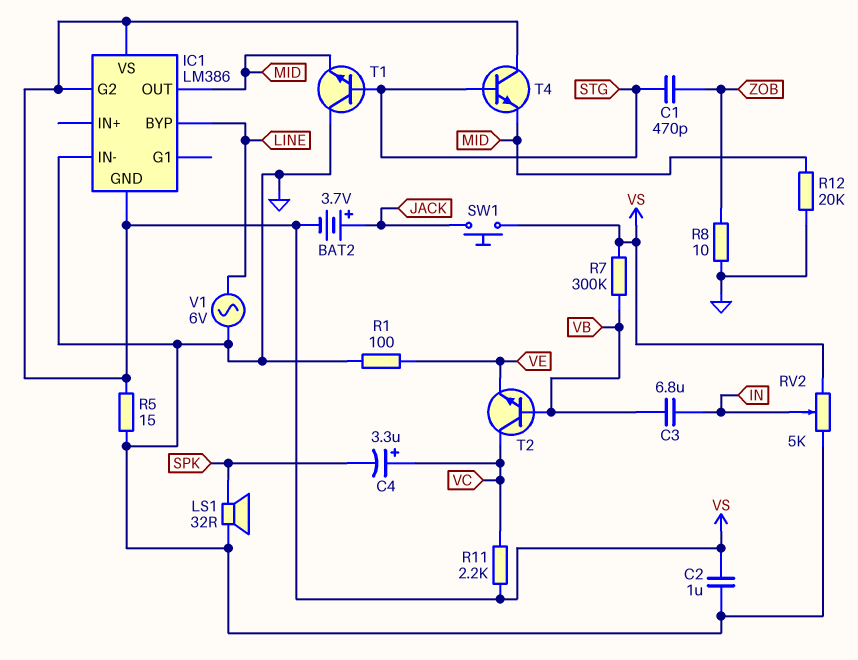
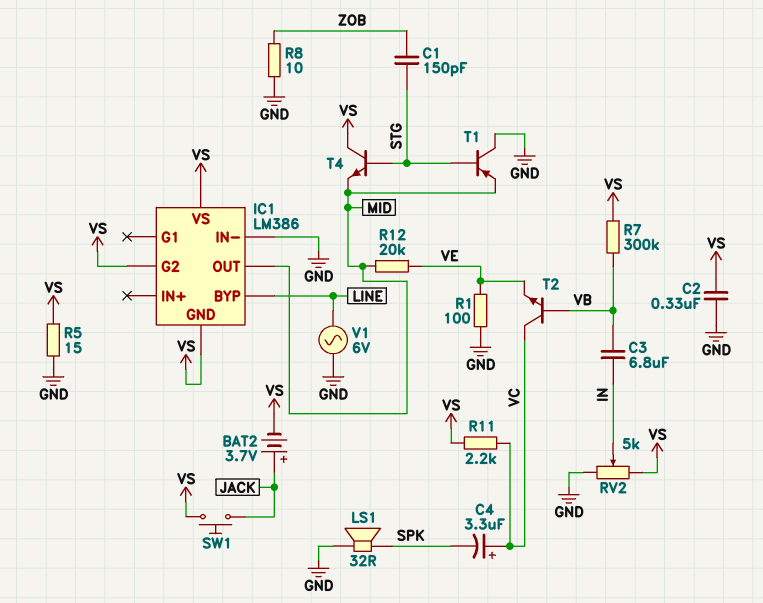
C1: 470pF (STG, ZOB) -> 150pF (STG, ZOB)
C2: 1uF (GND, VS) -> 330nF (GND, VS)
R12: 20k (GND, MID) -> 20k (MID, VE)
T1: NPN (B STG, C GND, E MID) -> PNP (B STG, C GND, E MID)

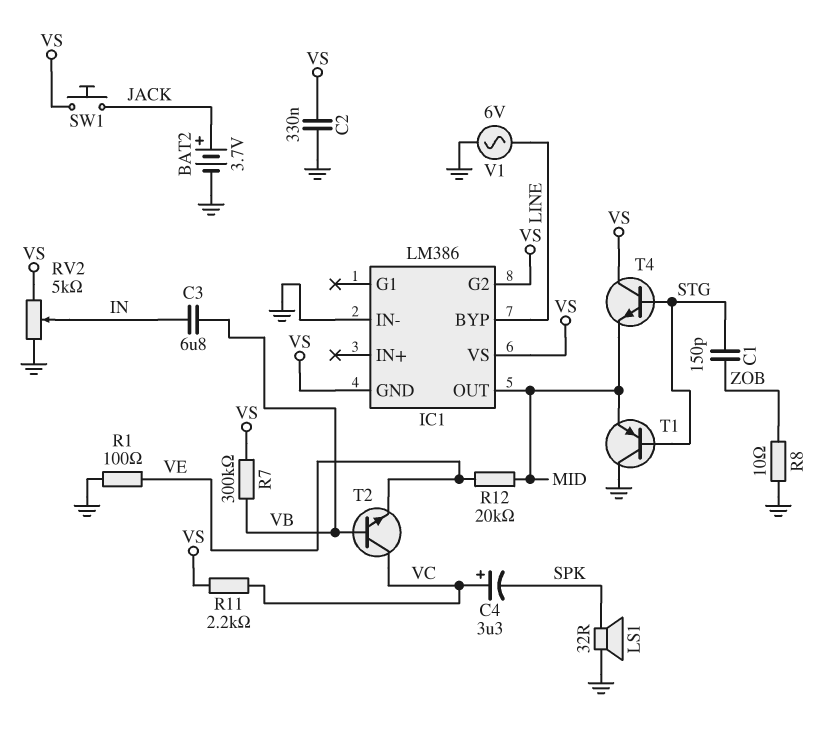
BAT2: 3.7V (plus JACK, minus VS) -> 3.7V (plus JACK, minus GND)
R5: 15 (GND, VS) -> none

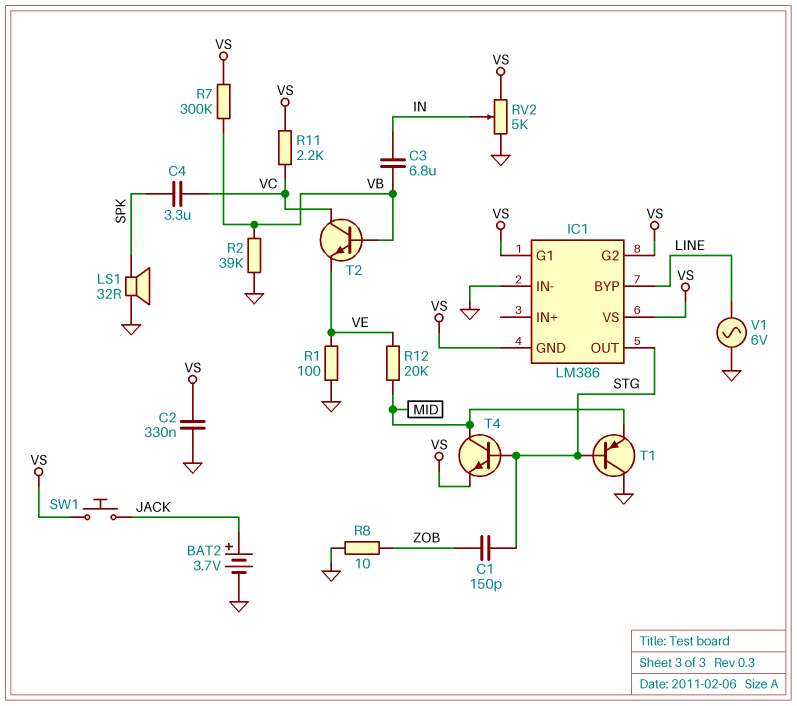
C4: 3.3uF (plus VC, minus SPK) -> 3.3uF (SPK, VC)
IC1 pin G1: none -> VS
IC1 pin OUT: MID -> STG
R2: none -> 39k (GND, VB)
T4: NPN (B STG, C VS, E MID) -> NPN (B STG, C MID, E VS)

